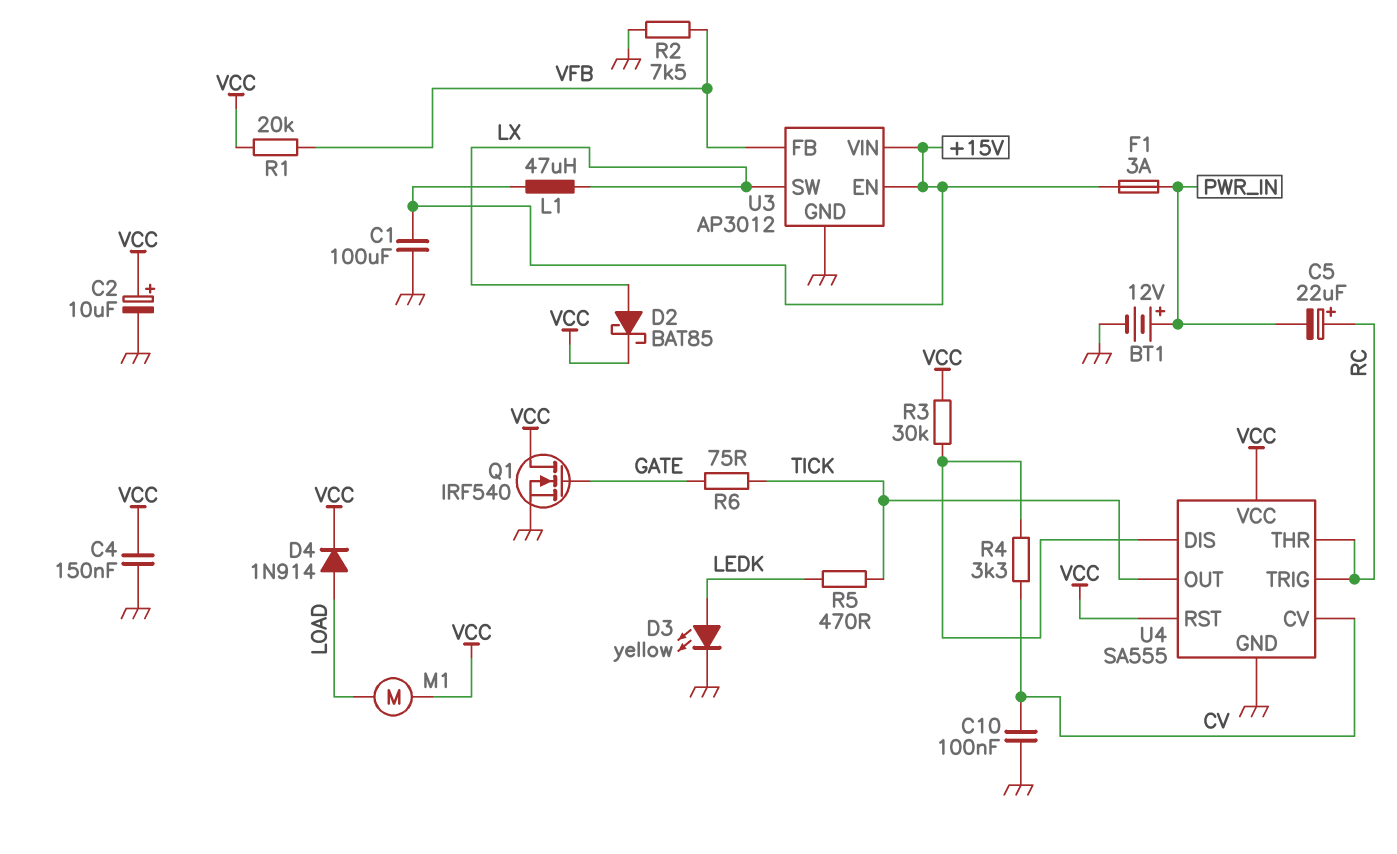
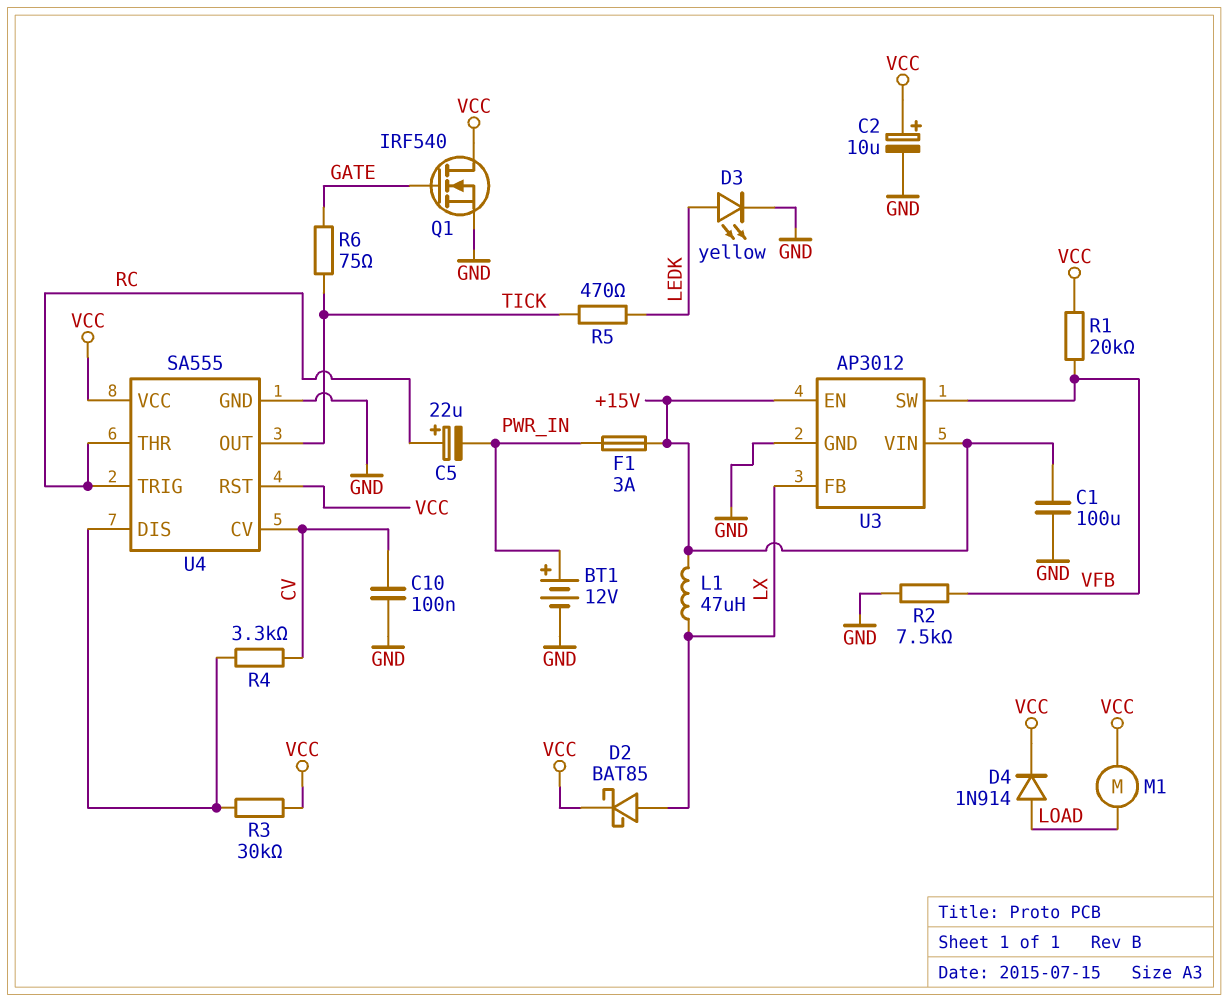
C4: 150nF (GND, VCC) -> none
U3 pin FB: VFB -> LX
U3 pin SW: LX -> VFB

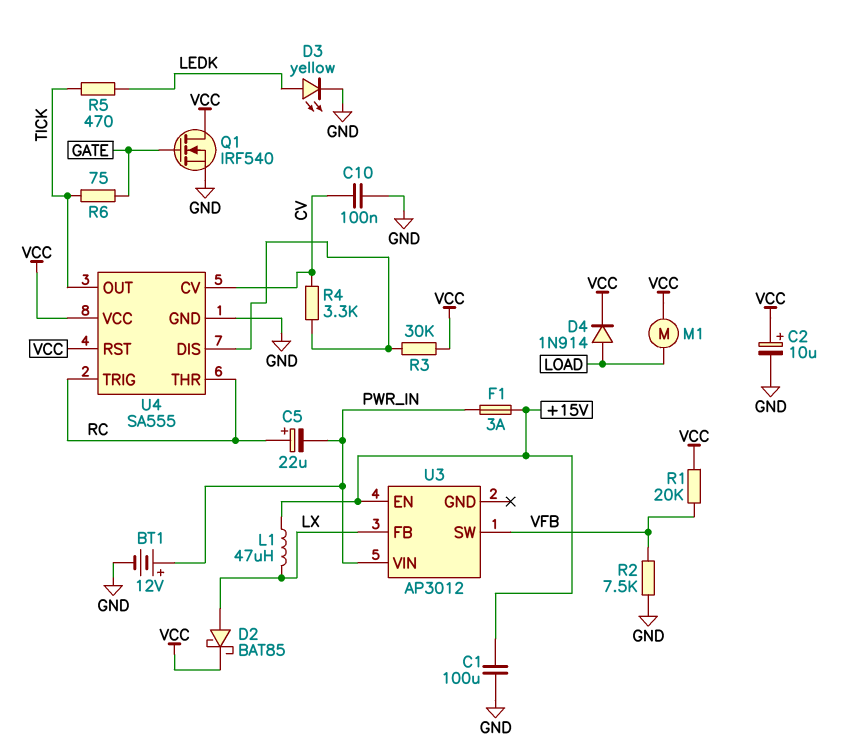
U3 pin GND: GND -> none
U3 pin VIN: +15V -> PWR_IN

